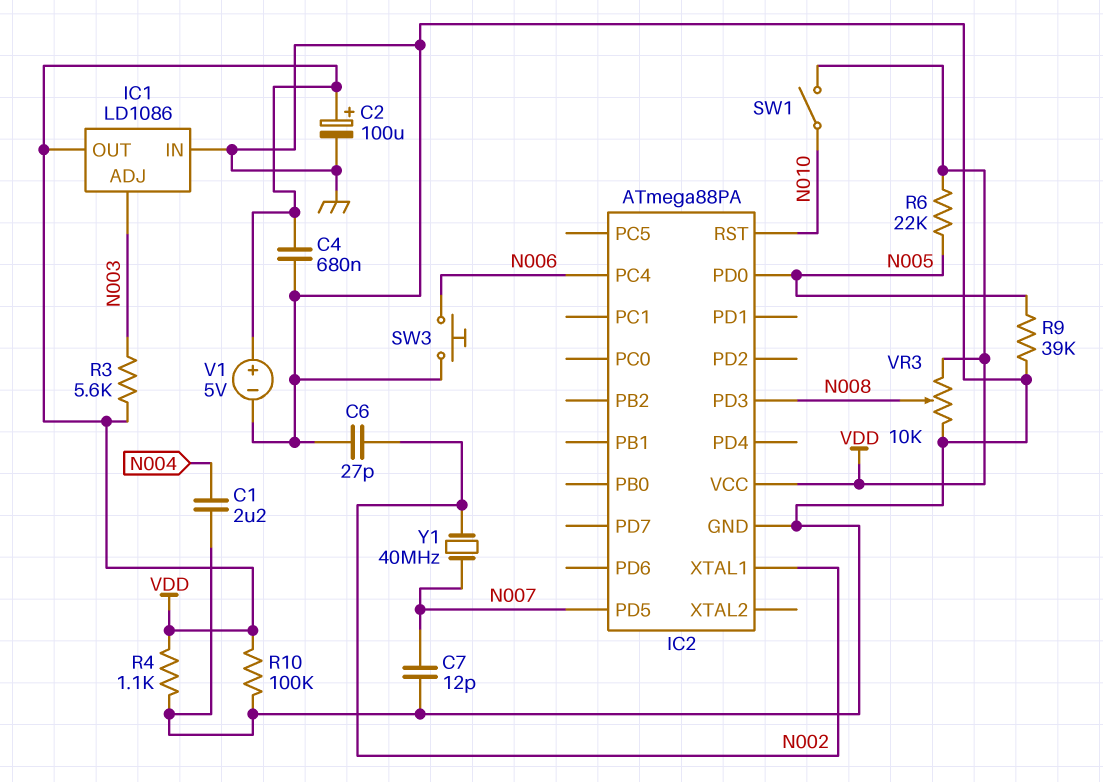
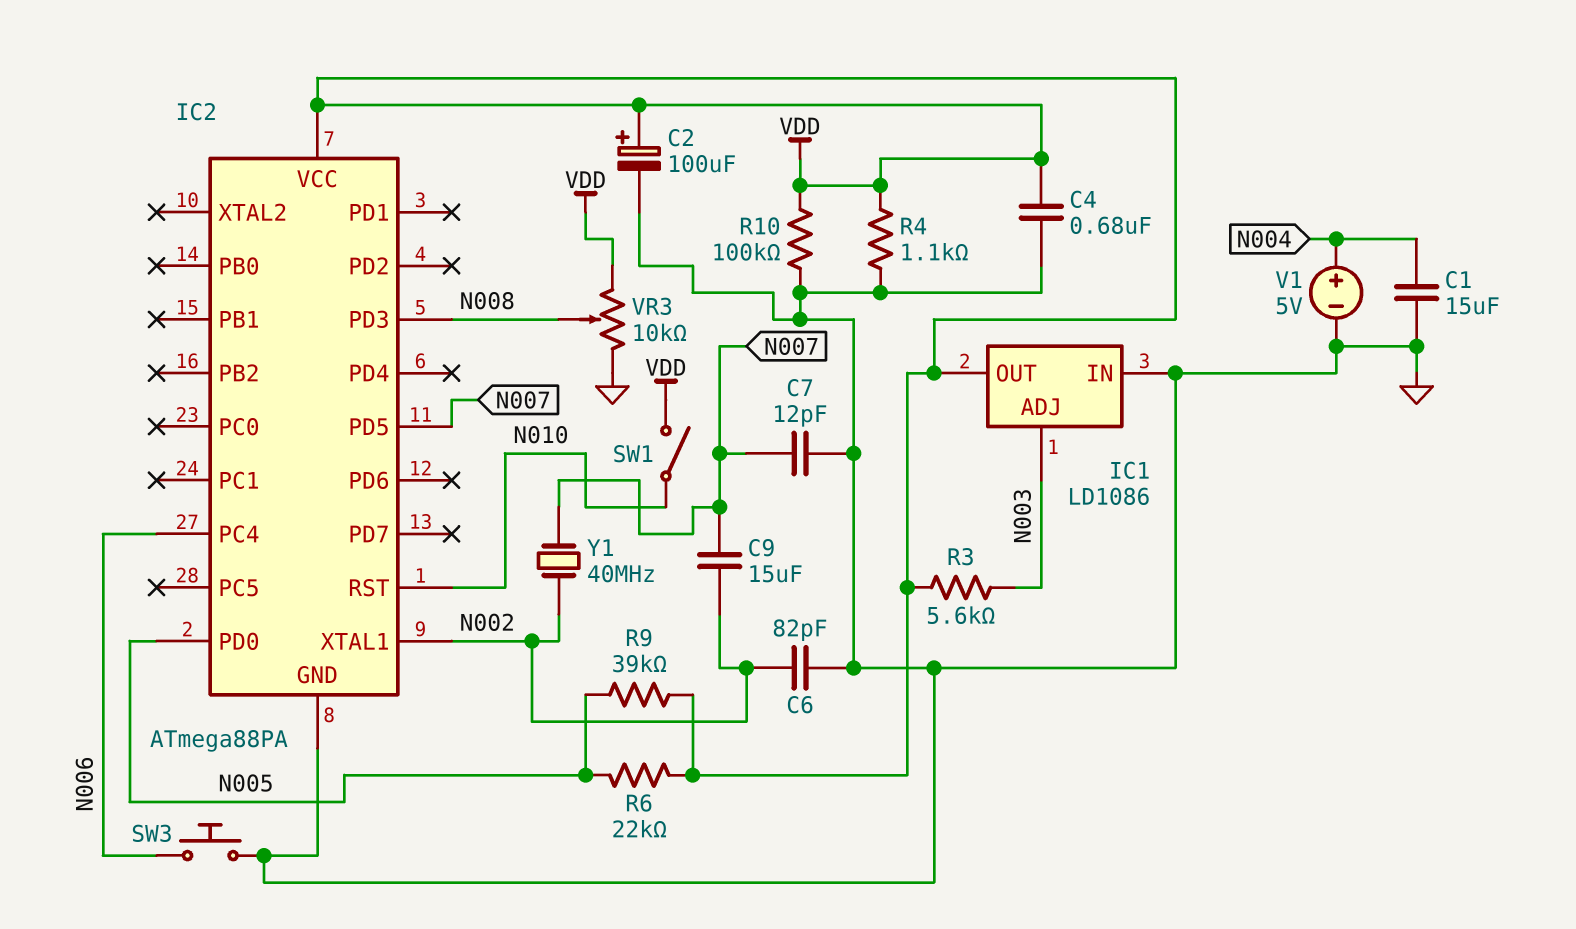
C1: 2.2uF (GND, N004) -> 15uF (GND, N004)
C6: 27pF (GND, N002) -> 82pF (GND, N002)
C9: none -> 15uF (N002, N007)
R9: 39k (GND, N005) -> 39k (N005, VDD)
V1: 5V (plus VDD, minus GND) -> 5V (plus N004, minus GND)

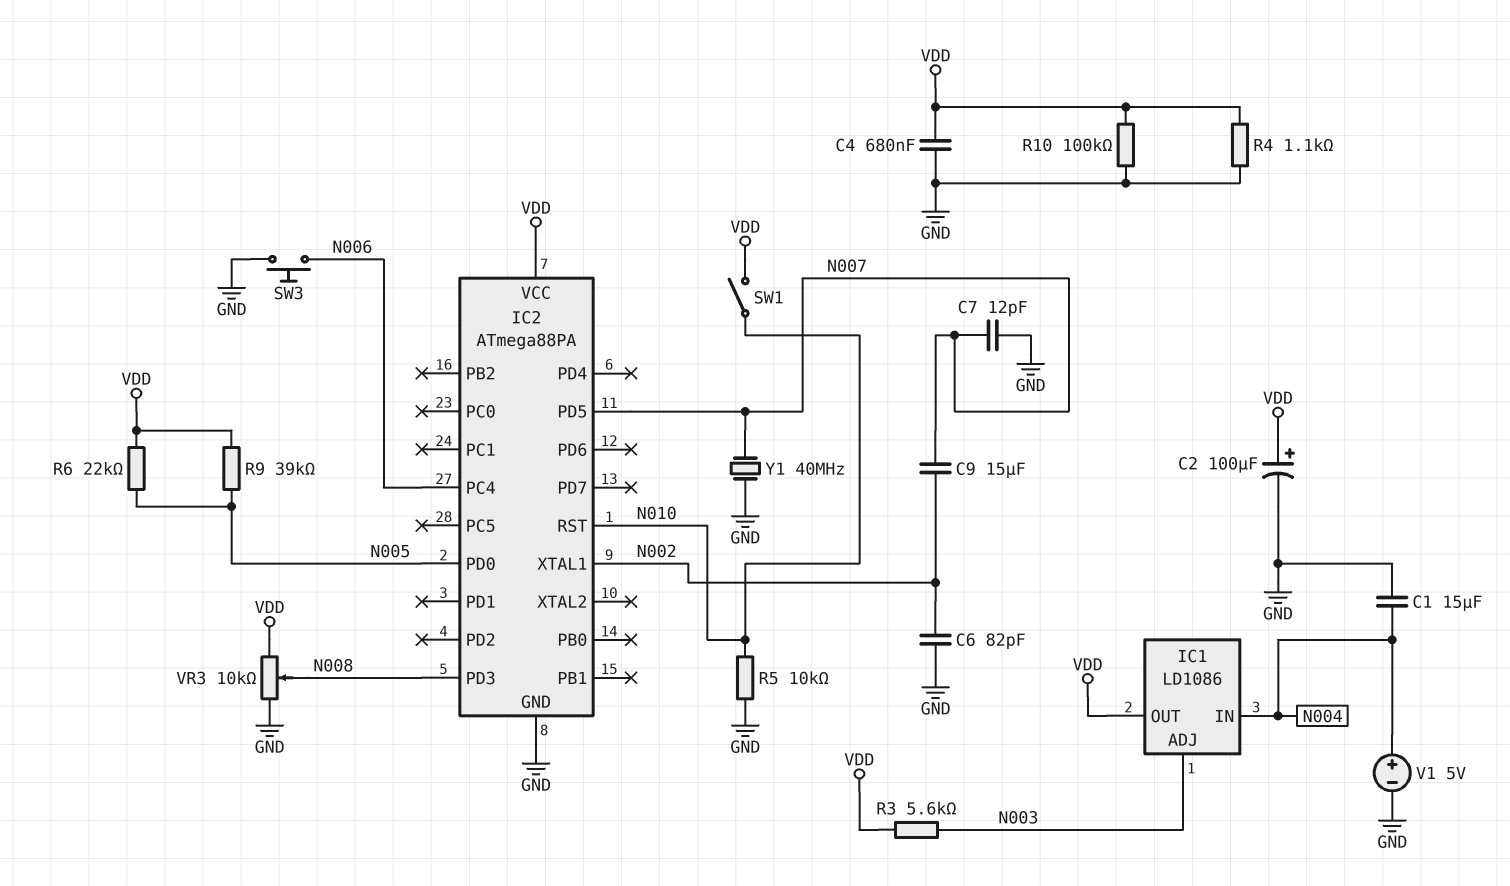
IC1 pin IN: GND -> N004
R5: none -> 10k (GND, N010)
Y1: 40MHz (N002, N007) -> 40MHz (GND, N007)

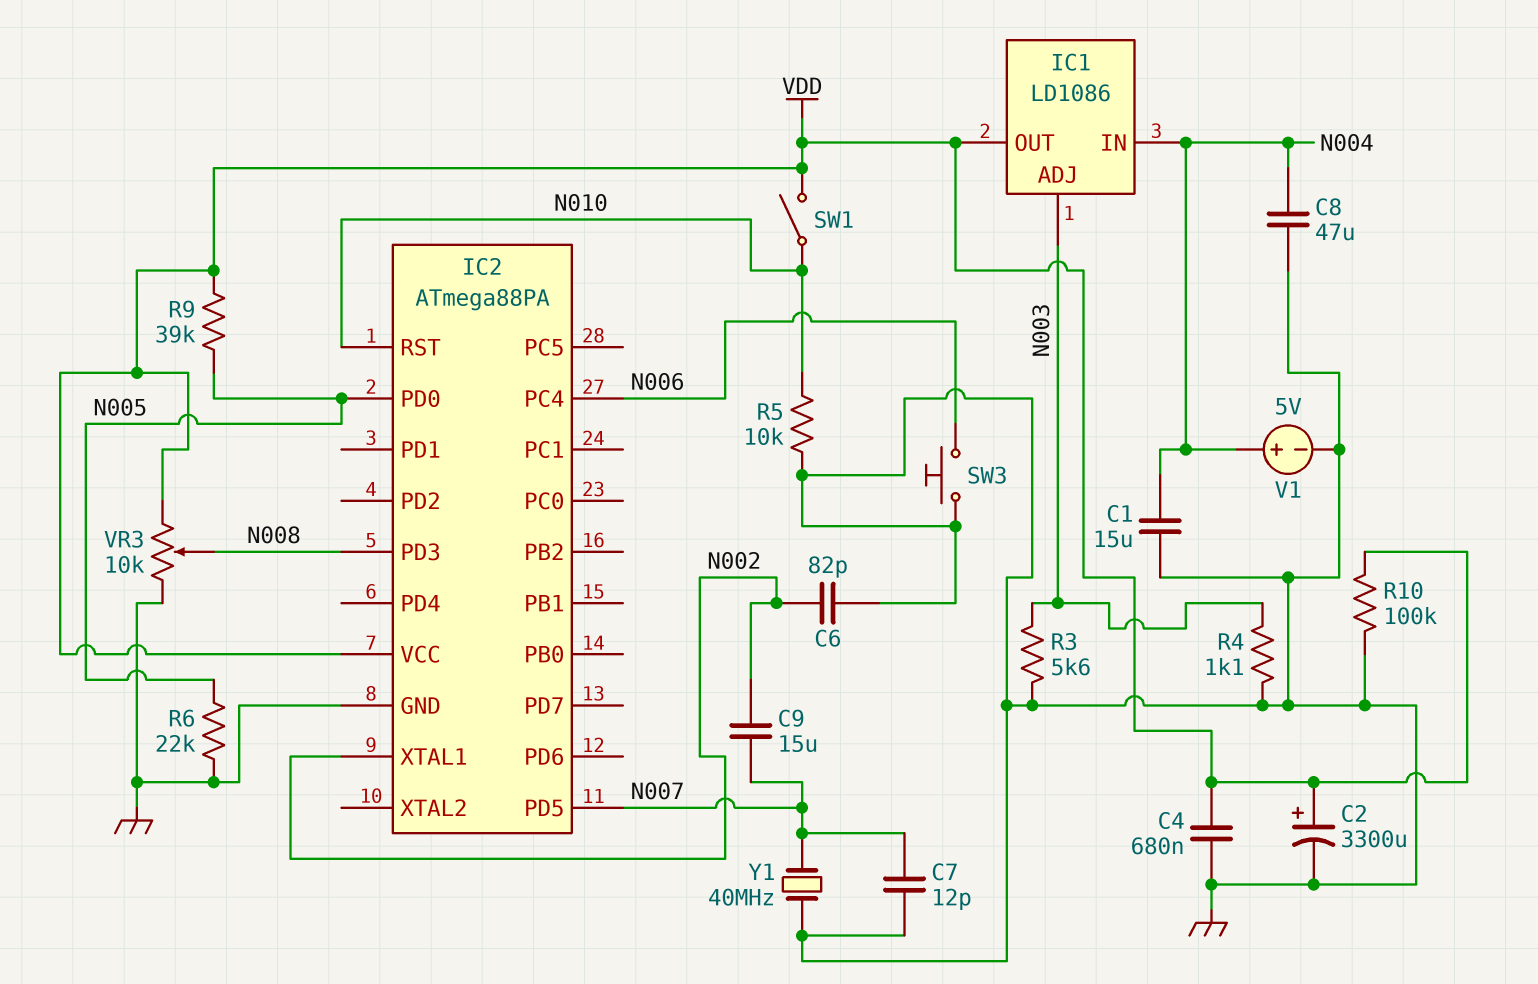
C2: 100uF (plus VDD, minus GND) -> 3300uF (plus VDD, minus GND)
C8: none -> 47uF (GND, N004)
R3: 5.6k (N003, VDD) -> 5.6k (GND, N003)
R4: 1.1k (GND, VDD) -> 1.1k (GND, N003)
R6: 22k (N005, VDD) -> 22k (GND, N005)

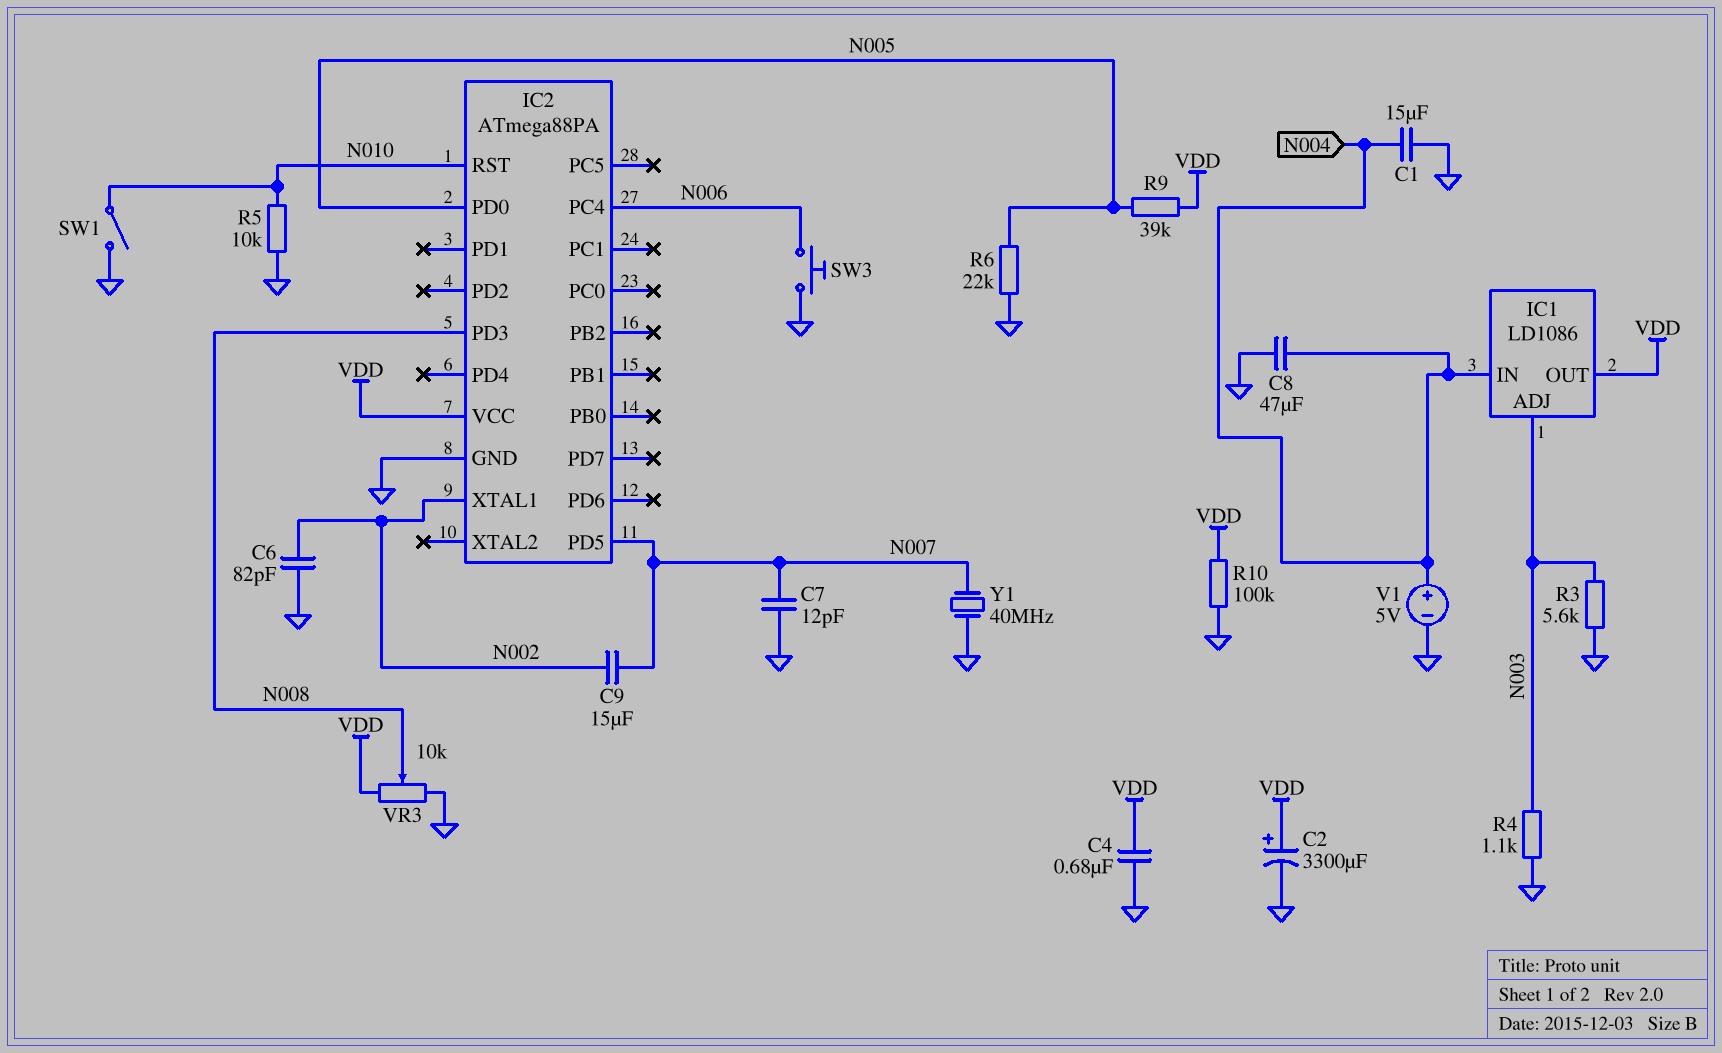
SW1: switch (N010, VDD) -> switch (GND, N010)

